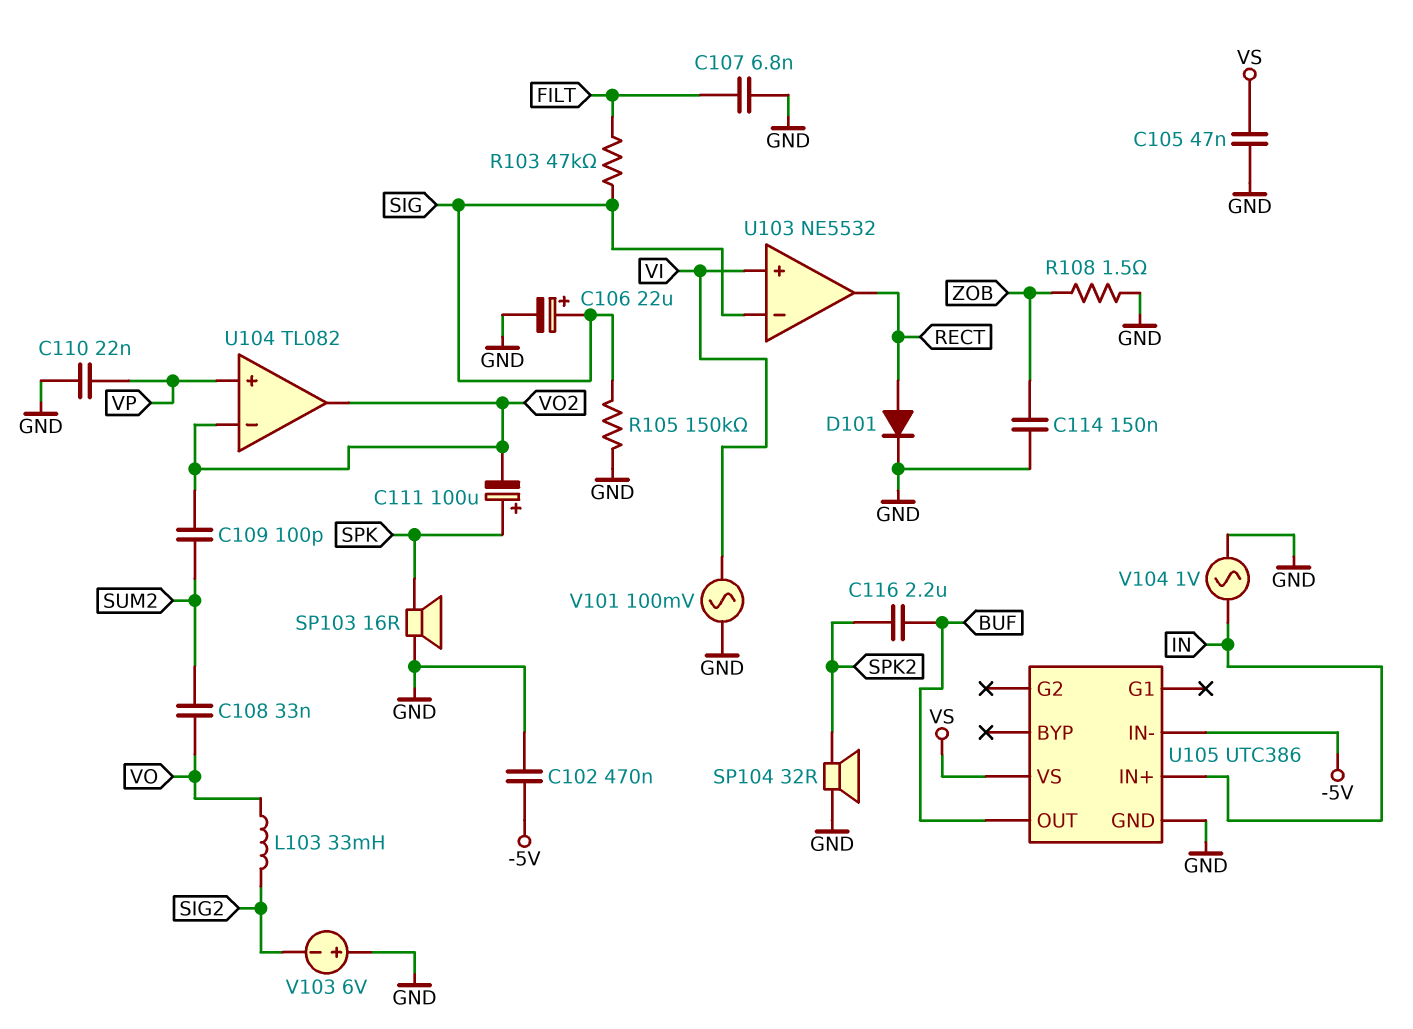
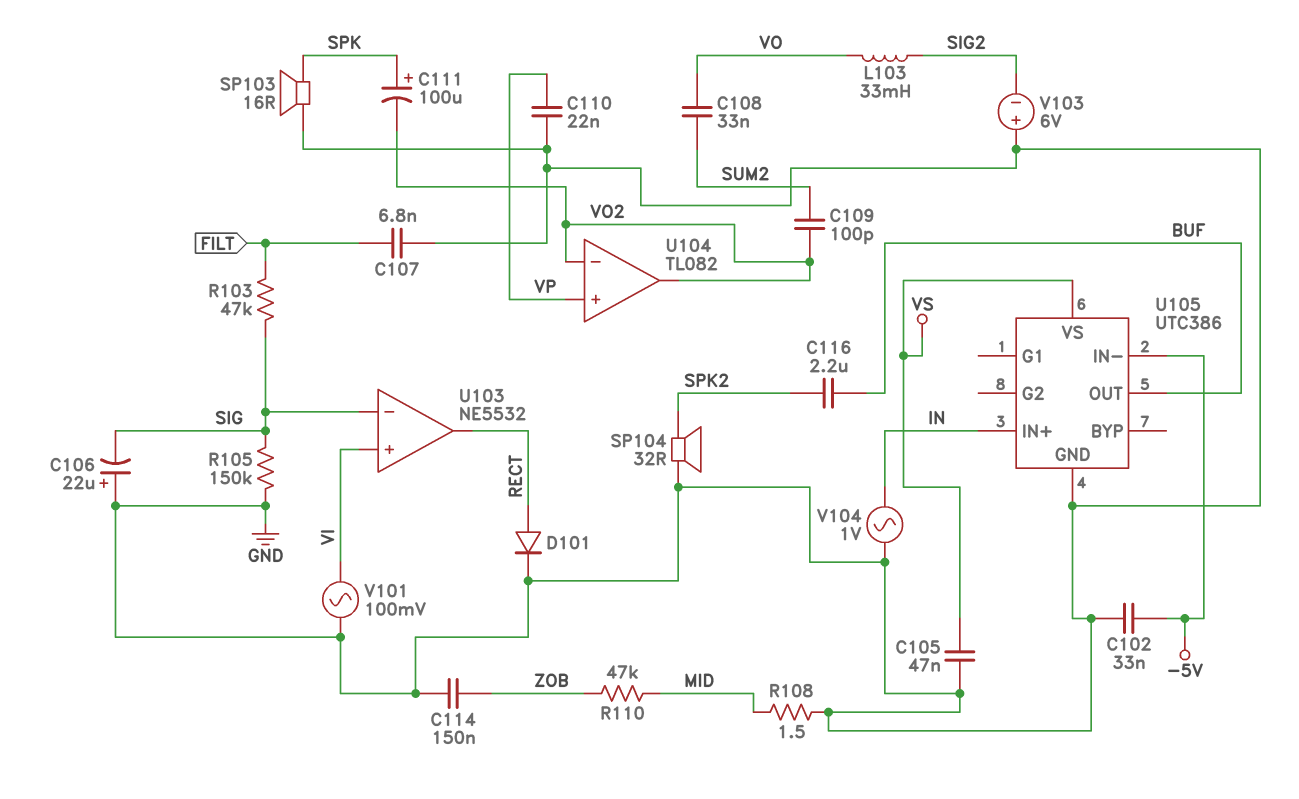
C102: 470nF (-5V, GND) -> 33nF (-5V, GND)
C106: 22uF (plus SIG, minus GND) -> 22uF (plus GND, minus SIG)
R108: 1.5 (GND, ZOB) -> 1.5 (GND, MID)
R110: none -> 47k (MID, ZOB)

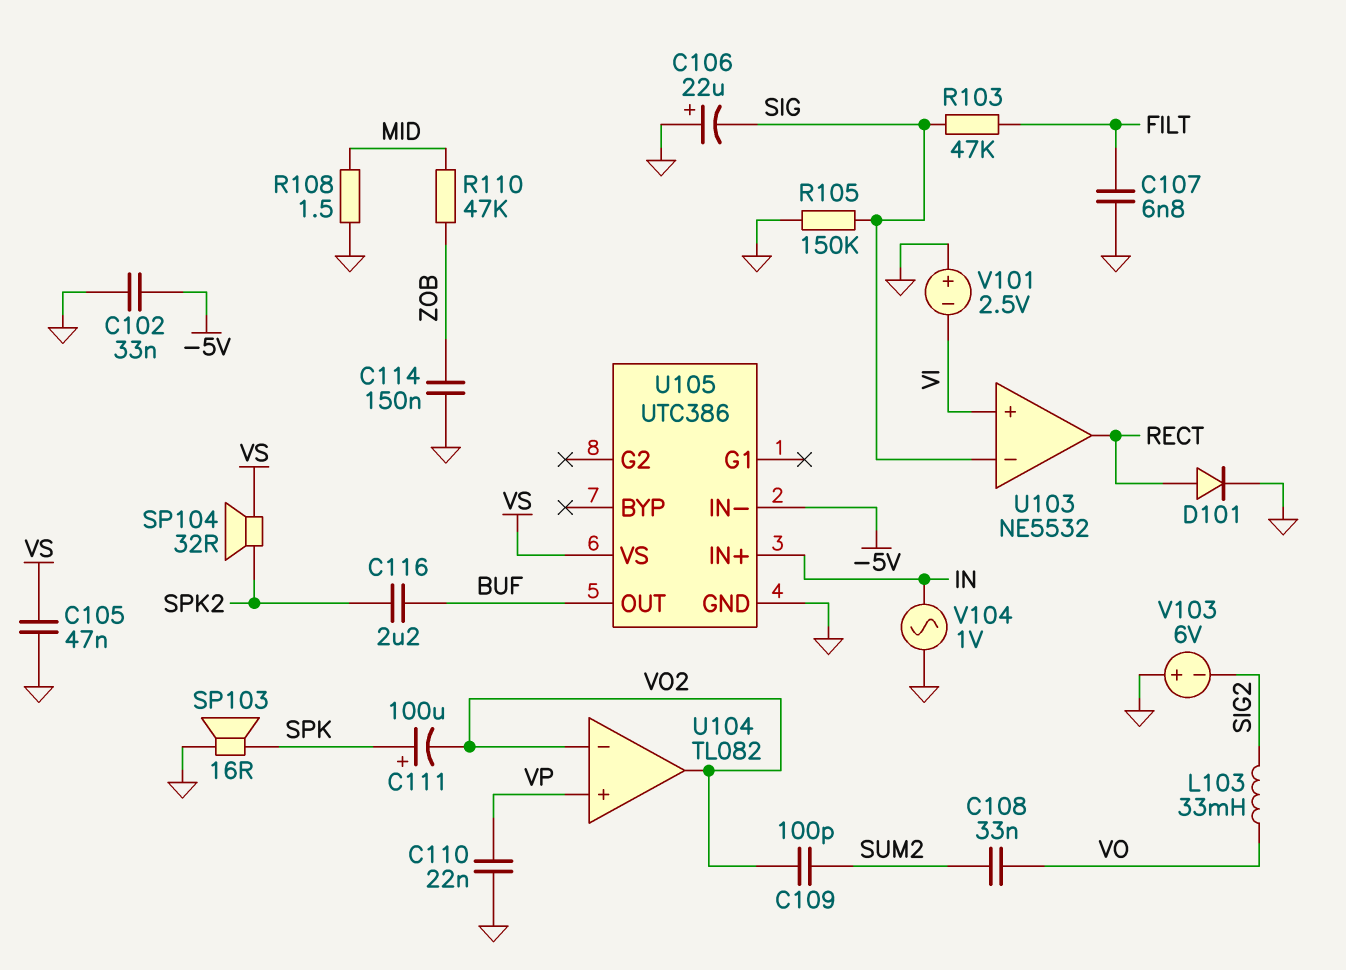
SP104: speaker 32R (GND, SPK2) -> speaker 32R (SPK2, VS)
V101: AC 100mV (GND, VI) -> 2.5V (plus GND, minus VI)

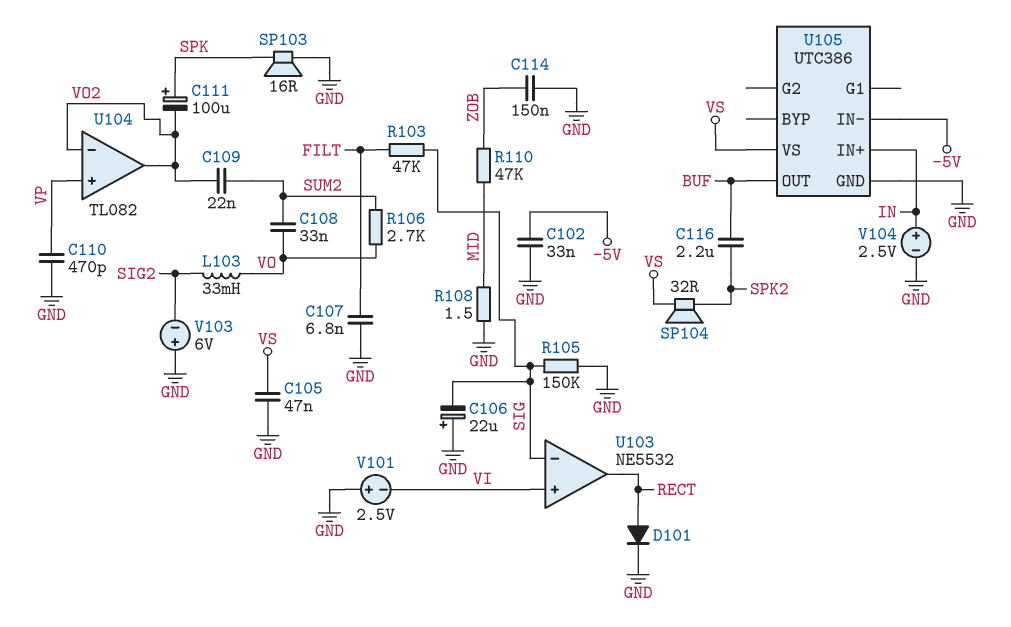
C109: 100pF (SUM2, VO2) -> 22nF (SUM2, VO2)
C110: 22nF (GND, VP) -> 470pF (GND, VP)
R106: none -> 2.7k (SUM2, VO)
V104: AC 1V (GND, IN) -> 2.5V (plus IN, minus GND)

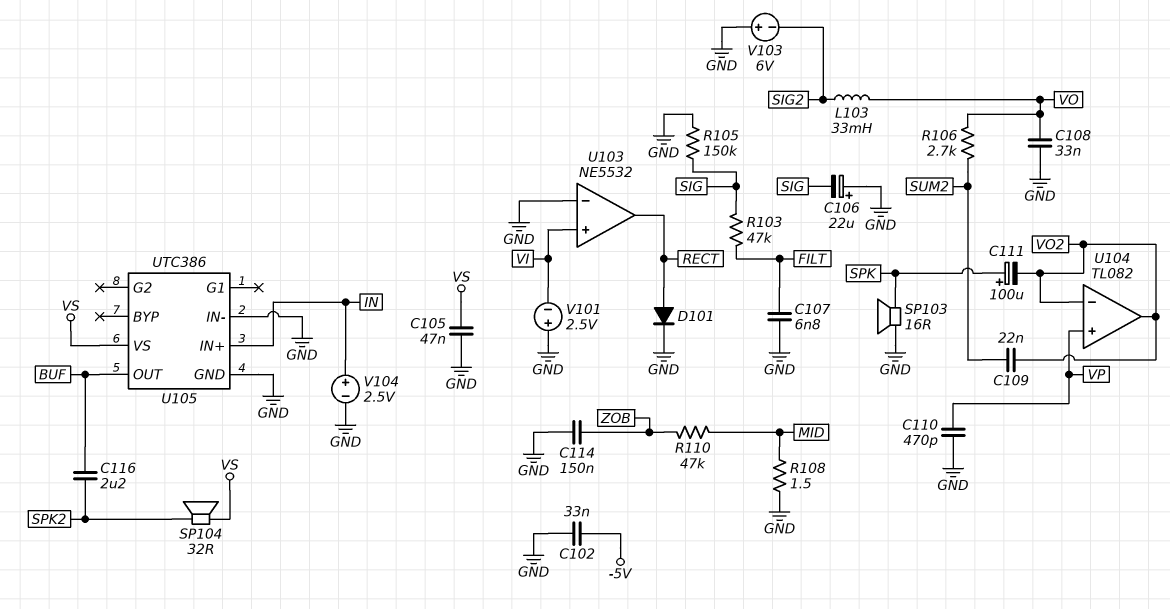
C108: 33nF (SUM2, VO) -> 33nF (GND, VO)
U103 pin in-: SIG -> GND
U105 pin IN-: -5V -> GND

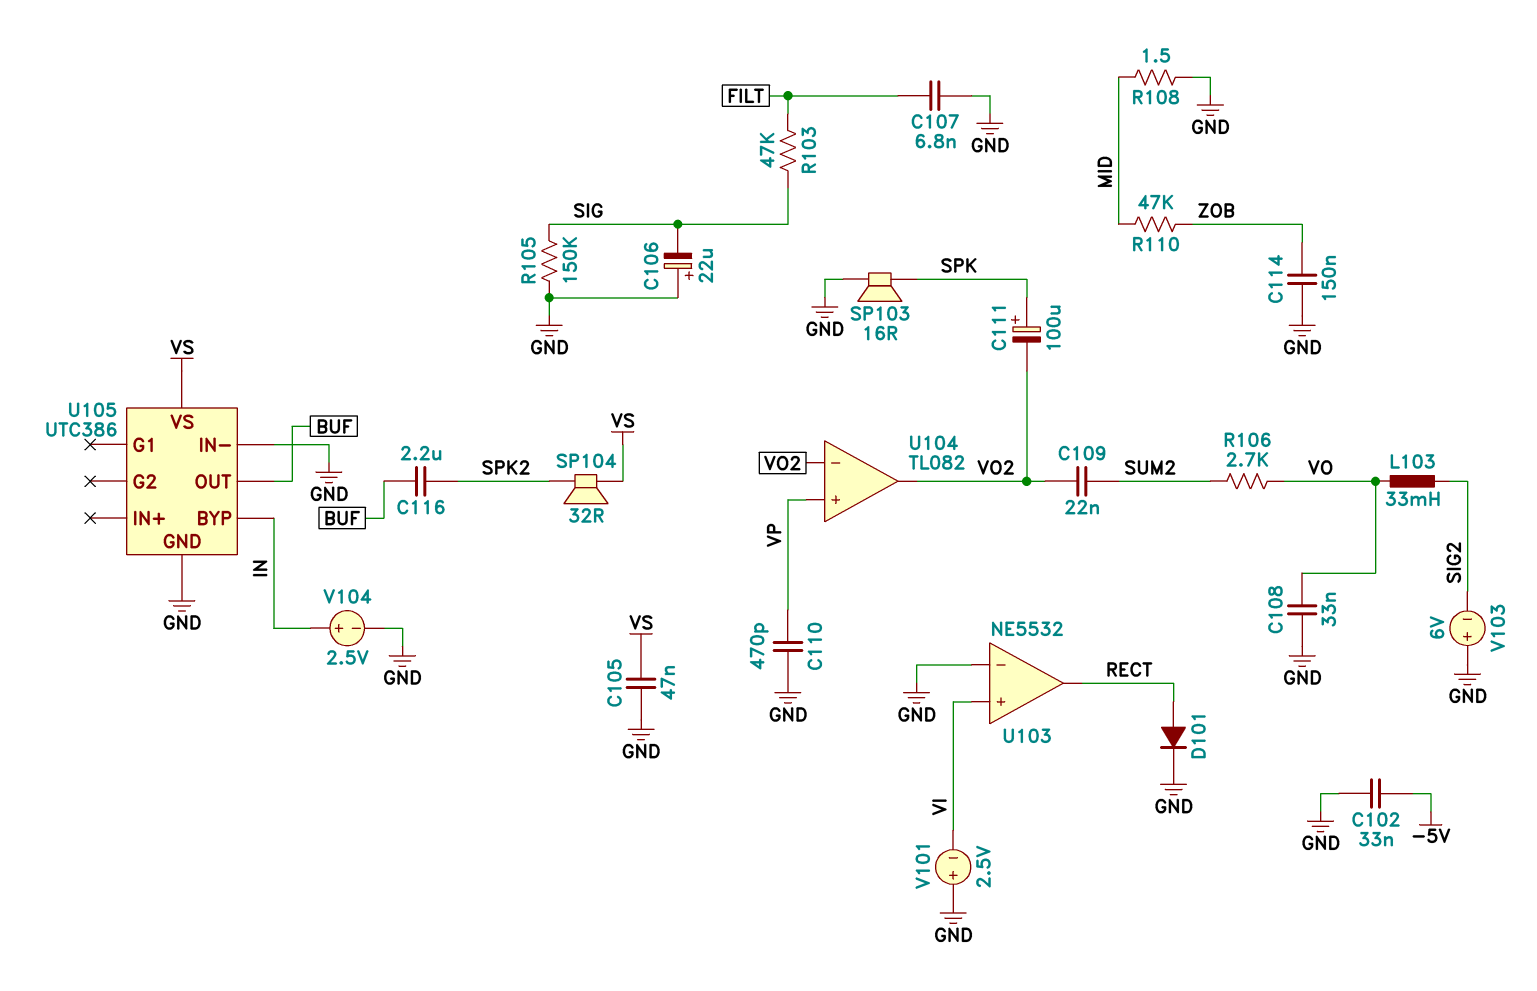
U105 pin BYP: none -> IN
U105 pin IN+: IN -> none

